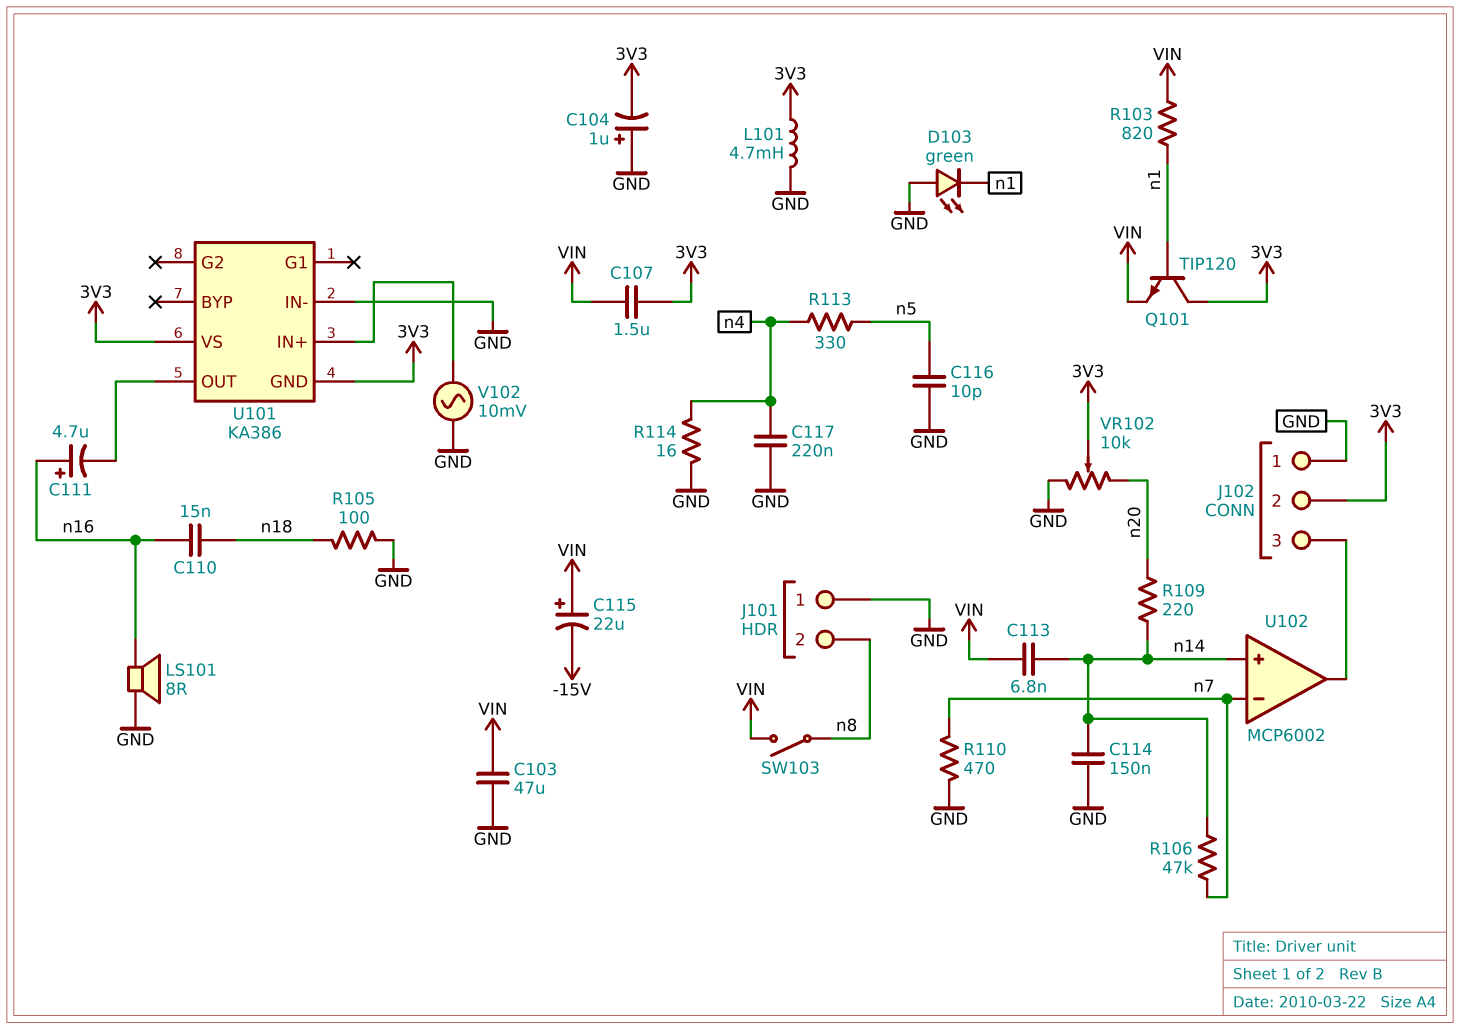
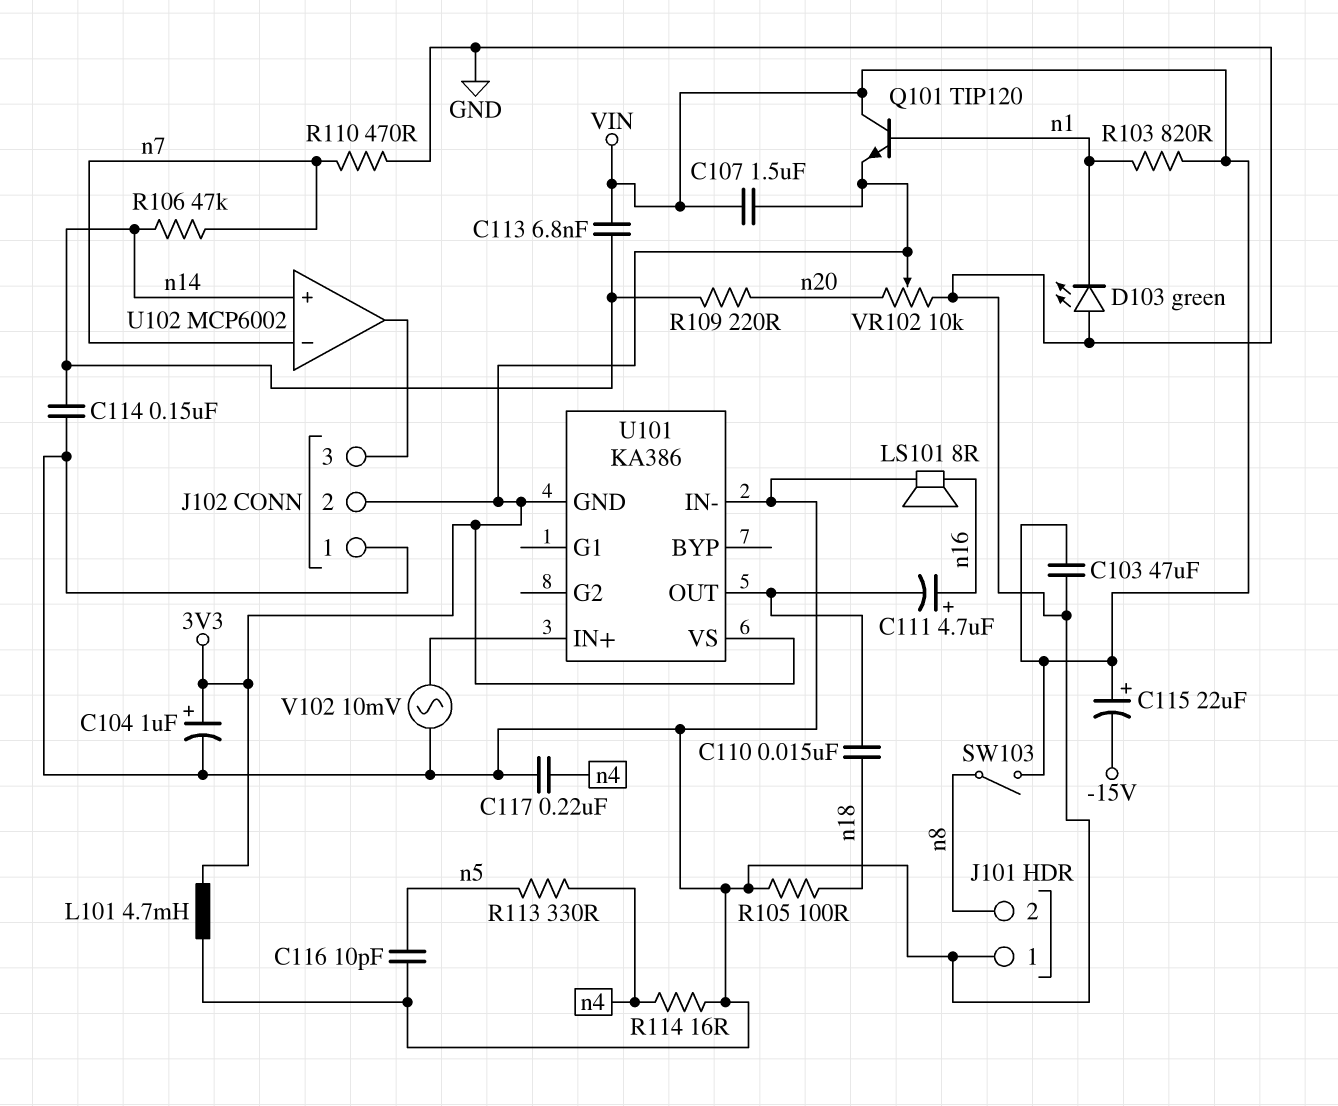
C104: 1uF (plus GND, minus 3V3) -> 1uF (plus 3V3, minus GND)
C110: 15nF (n16, n18) -> 15nF (U101/OUT, n18)
Q101: NPN TIP120 (B n1, C 3V3, E VIN) -> NPN TIP120 (B n1, C VIN, E 3V3)

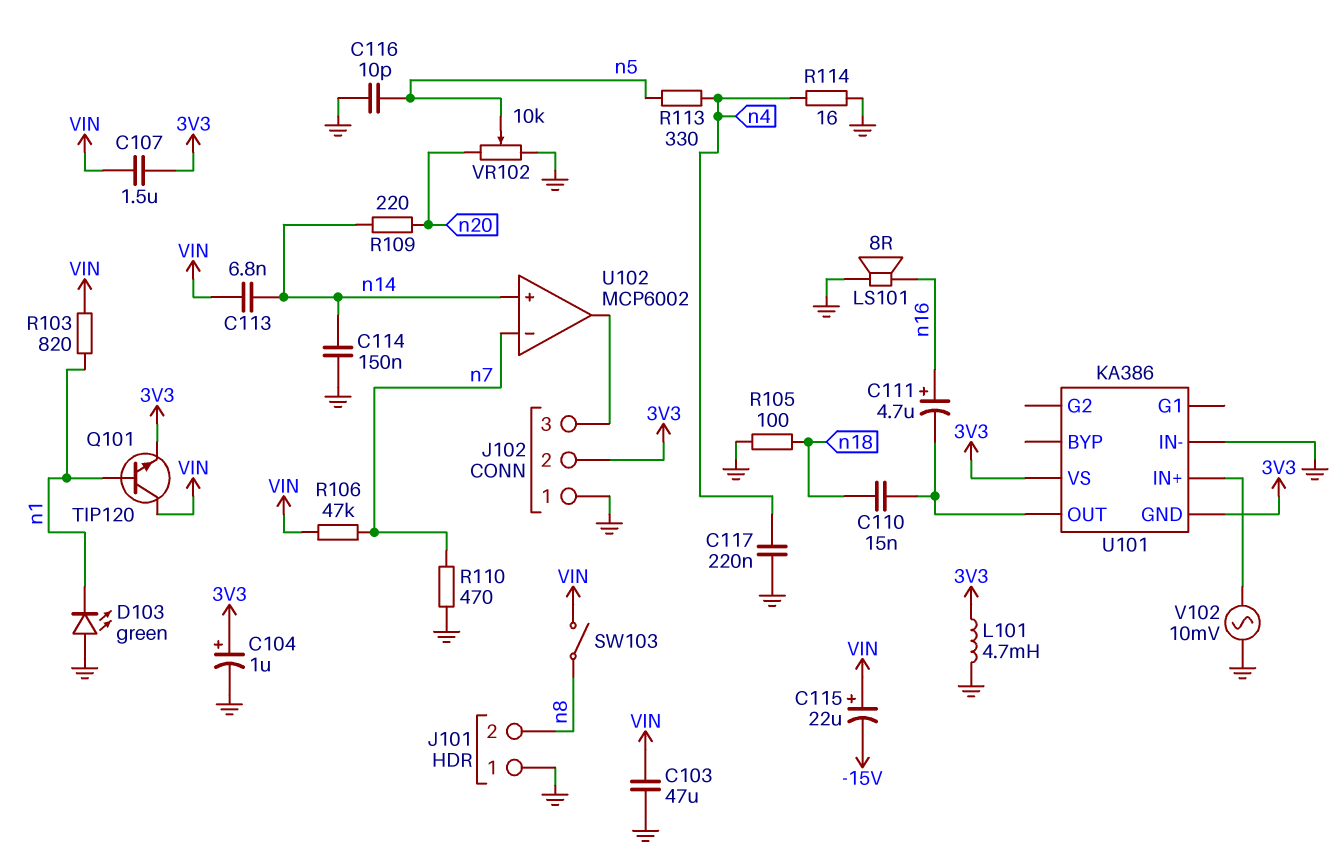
R106: 47k (n7, n14) -> 47k (VIN, n7)
VR102: 10k (GND, n20, wiper 3V3) -> 10k (GND, n20, wiper n5)

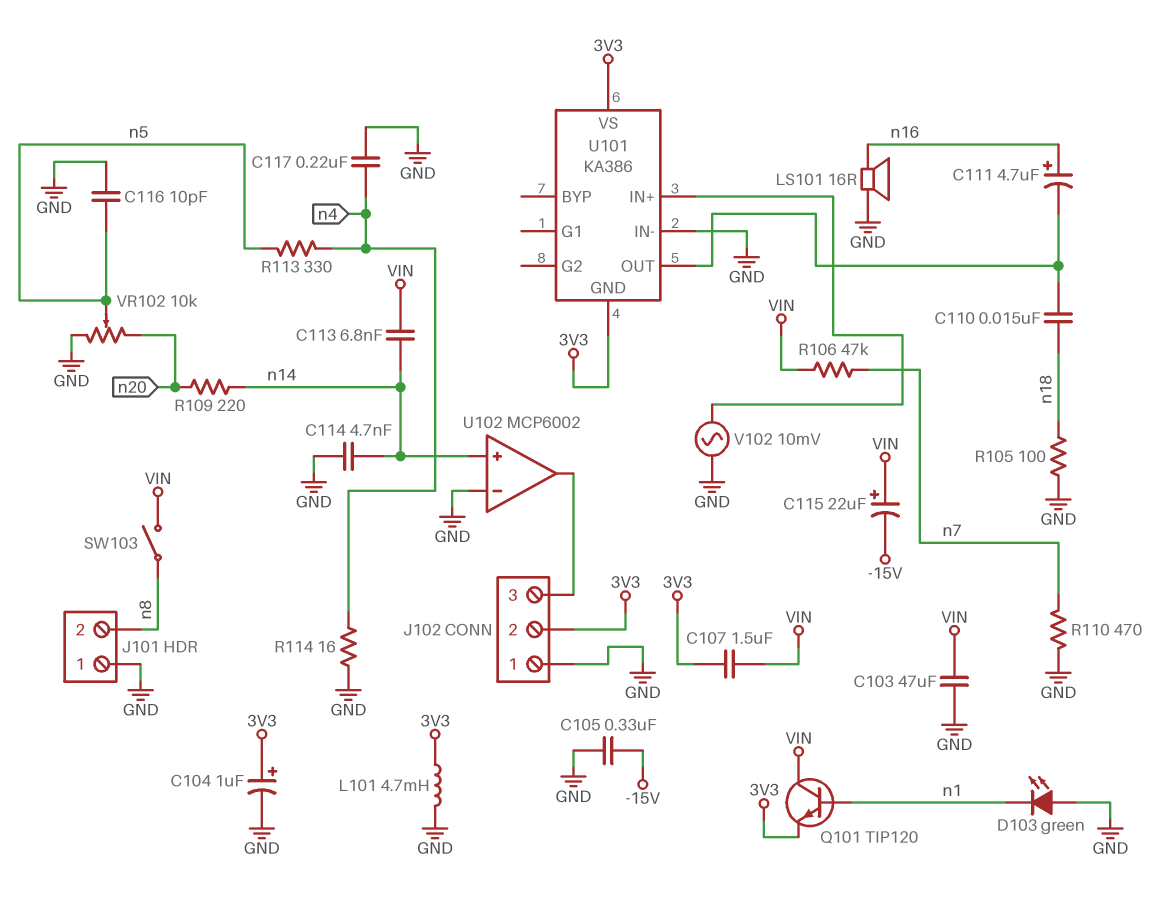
C105: none -> 330nF (-15V, GND)
C114: 150nF (GND, n14) -> 4.7nF (GND, n14)
LS101: speaker 8R (GND, n16) -> speaker 16R (GND, n16)
R103: 820 (VIN, n1) -> none
U102 pin in-: n7 -> GND

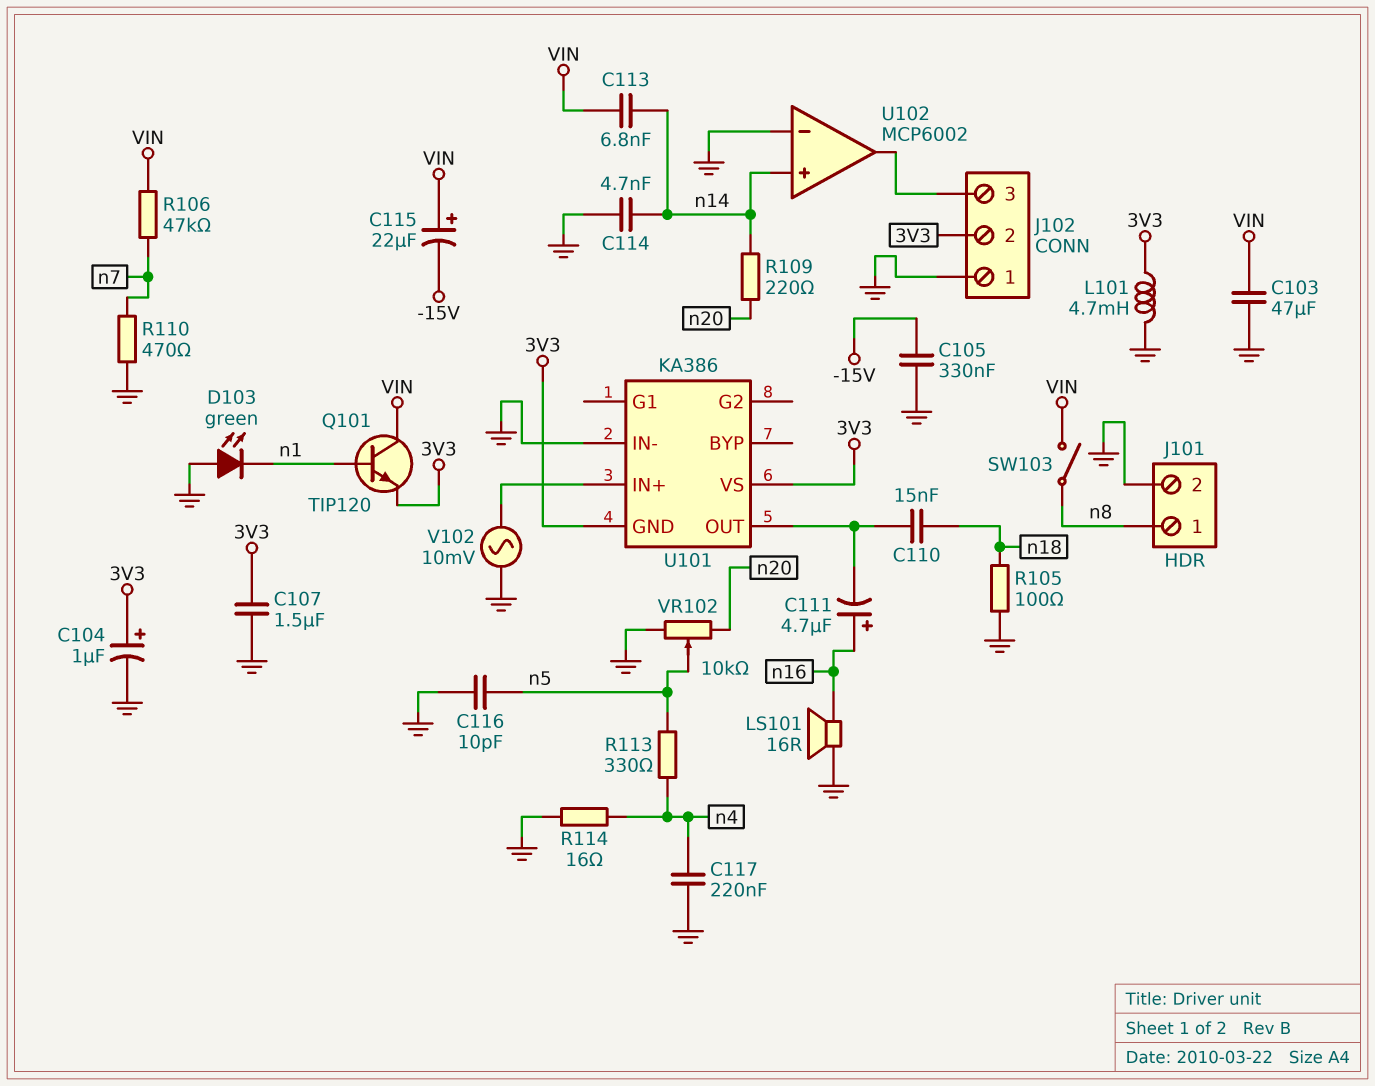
C107: 1.5uF (3V3, VIN) -> 1.5uF (3V3, GND)
J101 pin 1: GND -> n8
J101 pin 2: n8 -> GND

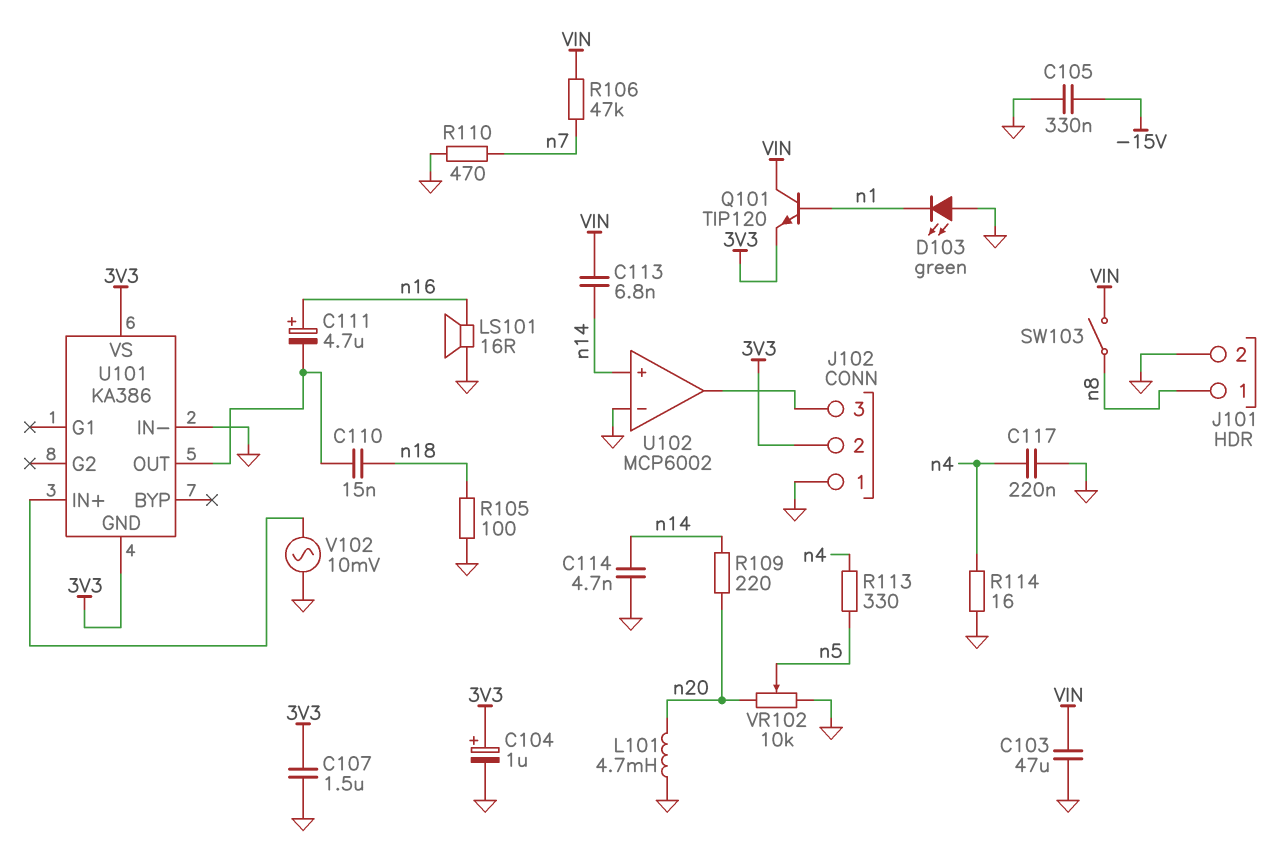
C115: 22uF (plus VIN, minus -15V) -> none
C116: 10pF (GND, n5) -> none
L101: 4.7mH (3V3, GND) -> 4.7mH (GND, n20)

